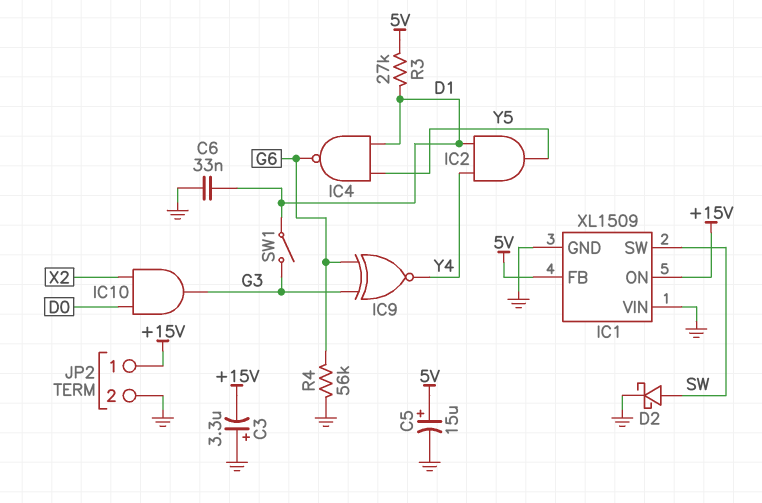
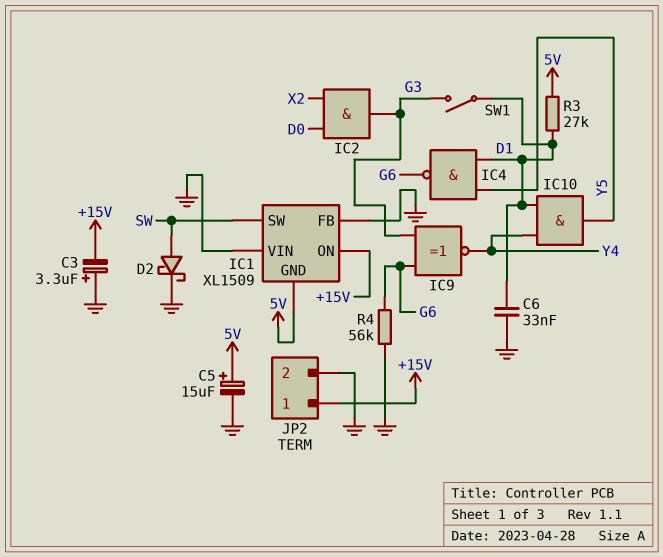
IC1 pin FB: 5V -> GND
IC1 pin GND: GND -> 5V
IC2: AND (in D1, in Y4, out Y5) -> AND (in D0, in X2, out G3)
IC10: AND (in D0, in X2, out G3) -> AND (in D1, in Y4, out Y5)

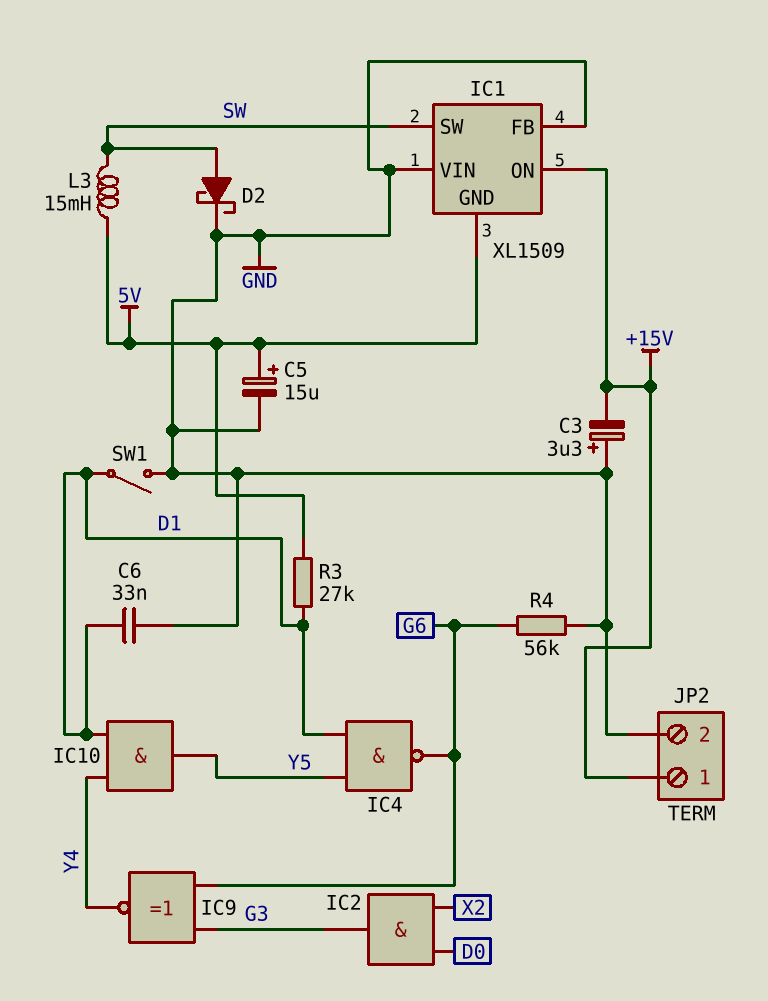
L3: none -> 15mH (5V, SW)
SW1: switch (D1, G3) -> switch (D1, GND)

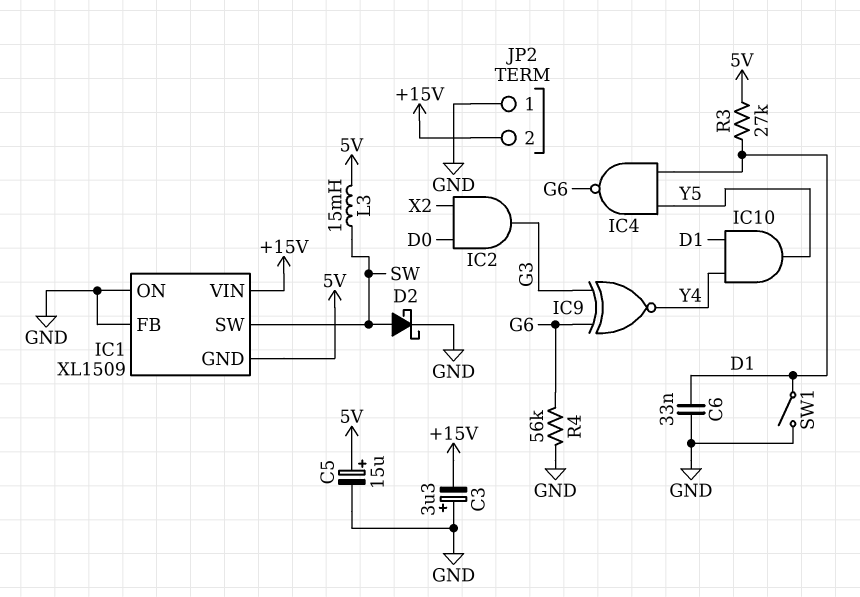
IC1 pin ON: +15V -> GND
IC1 pin VIN: GND -> +15V
JP2 pin 1: +15V -> GND
JP2 pin 2: GND -> +15V

